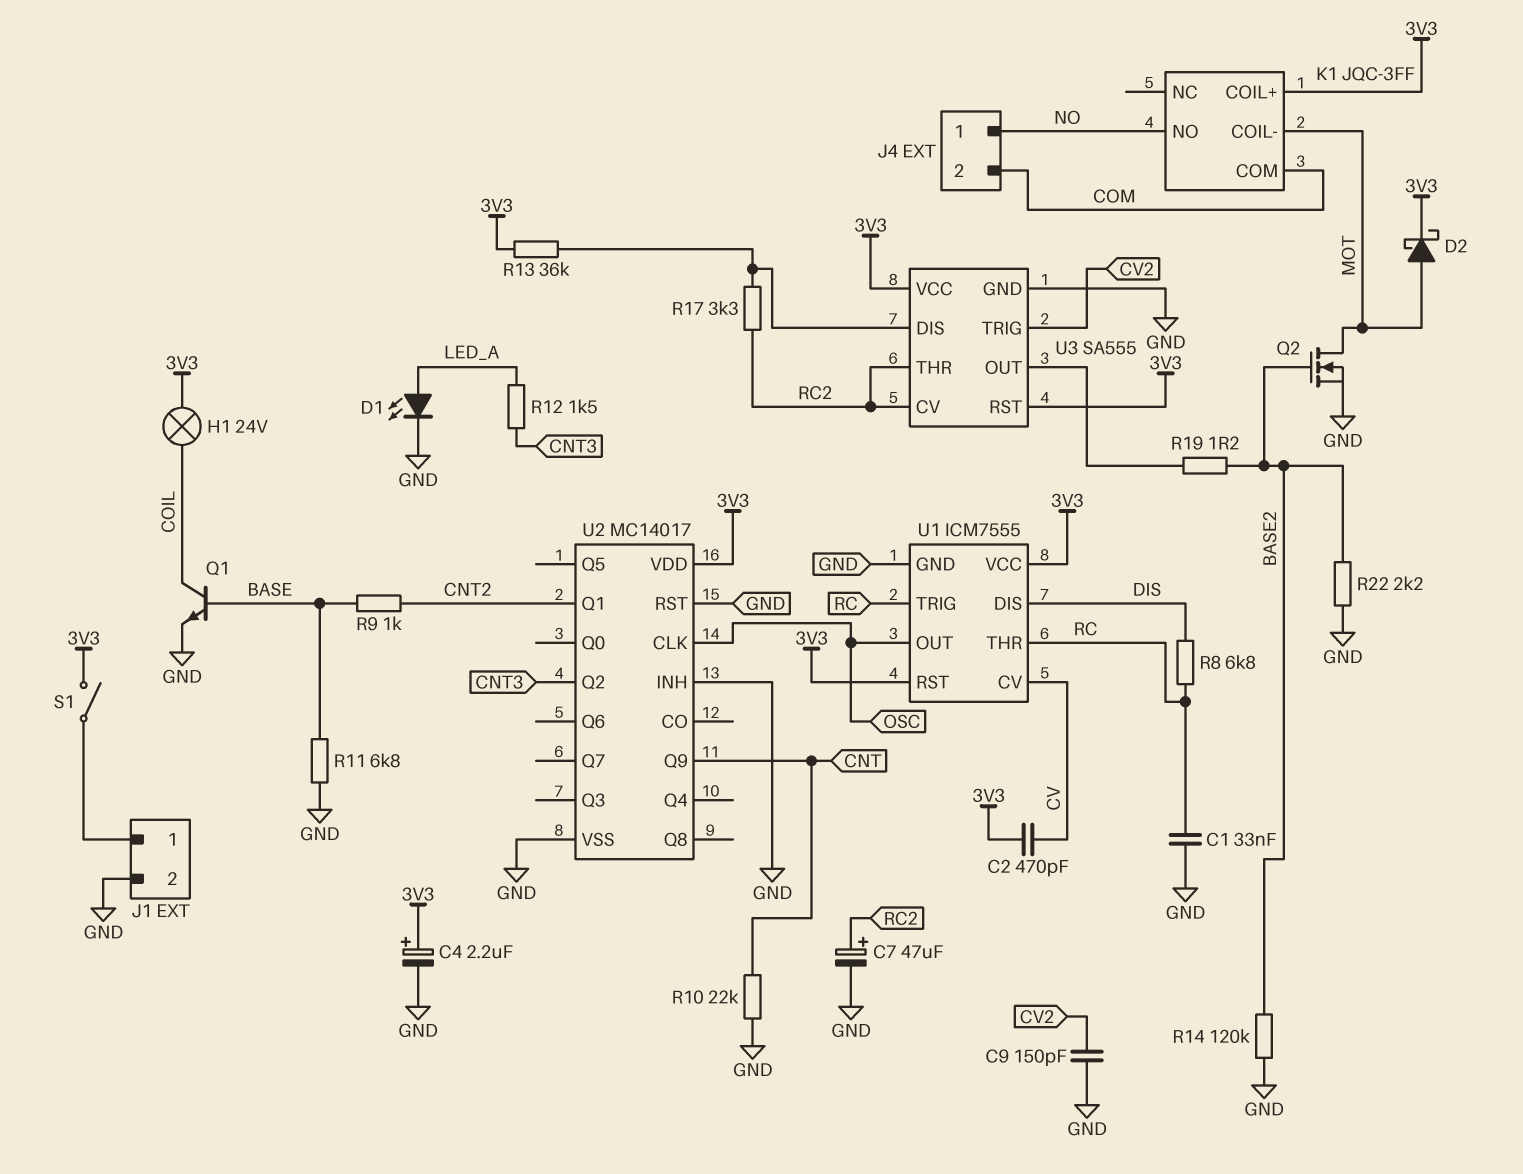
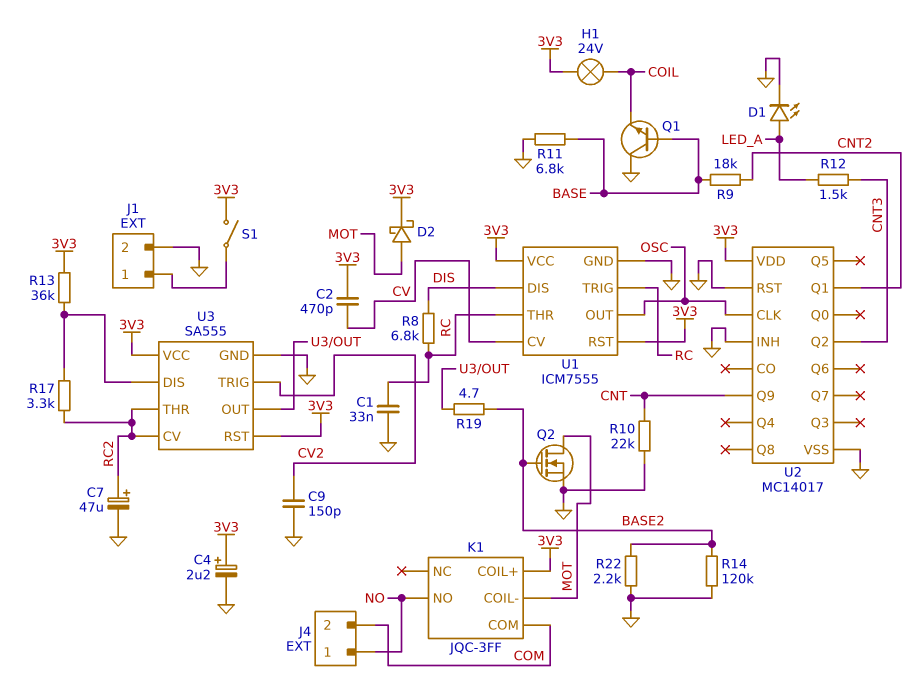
Q1: NPN (B BASE, C COIL, E GND) -> NPN (B BASE, C GND, E COIL)
R9: 1k (BASE, CNT2) -> 18k (BASE, CNT2)
R19: 1.2 (BASE2, U3/OUT) -> 4.7 (BASE2, U3/OUT)

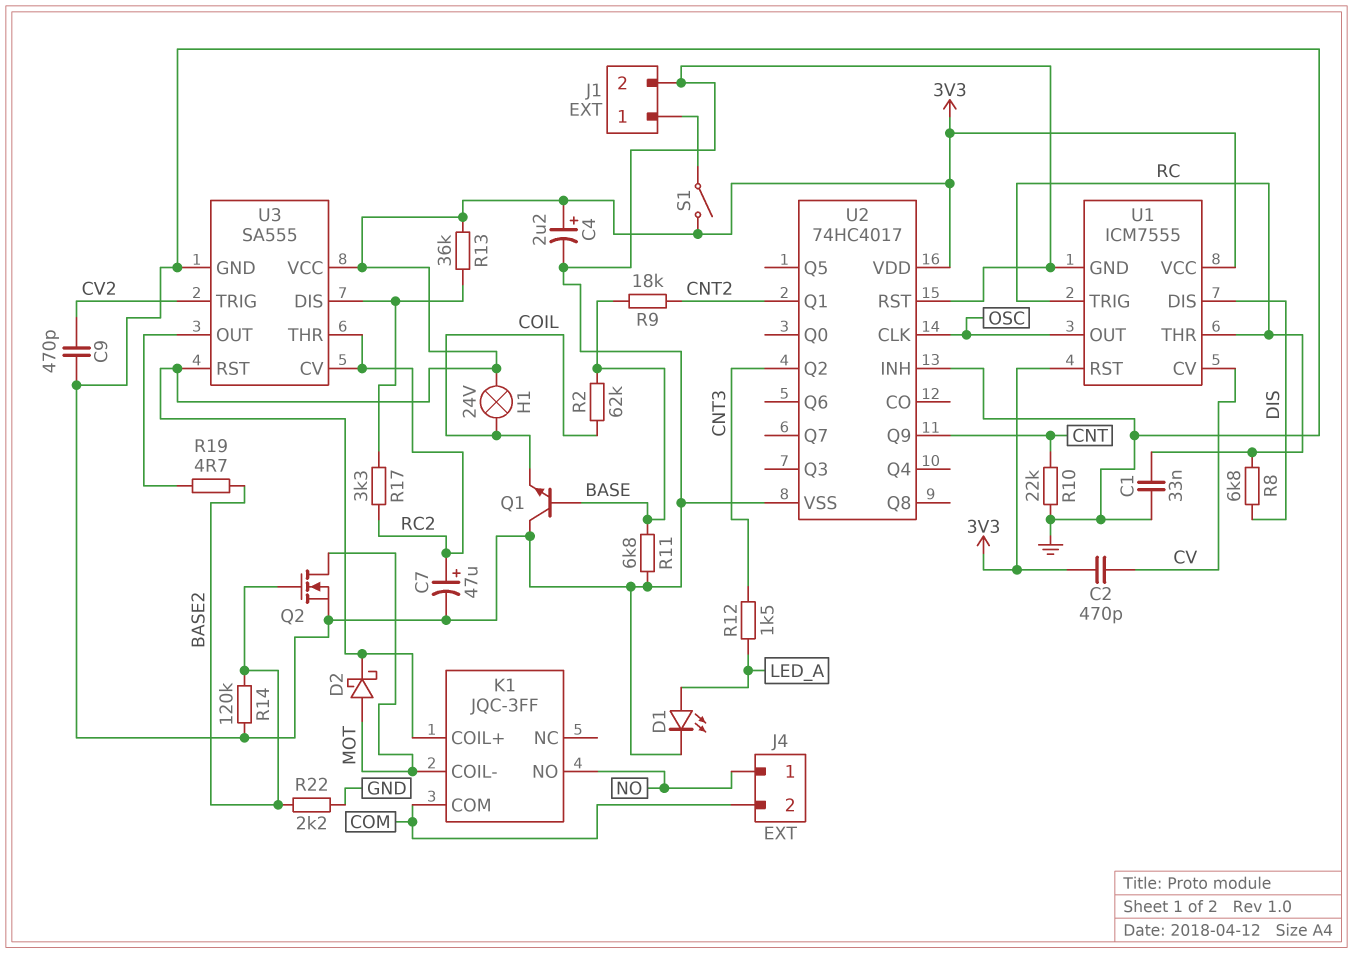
C9: 150pF (CV2, GND) -> 470pF (CV2, GND)
R2: none -> 62k (BASE, COIL)
U2: MC14017 -> 74HC4017

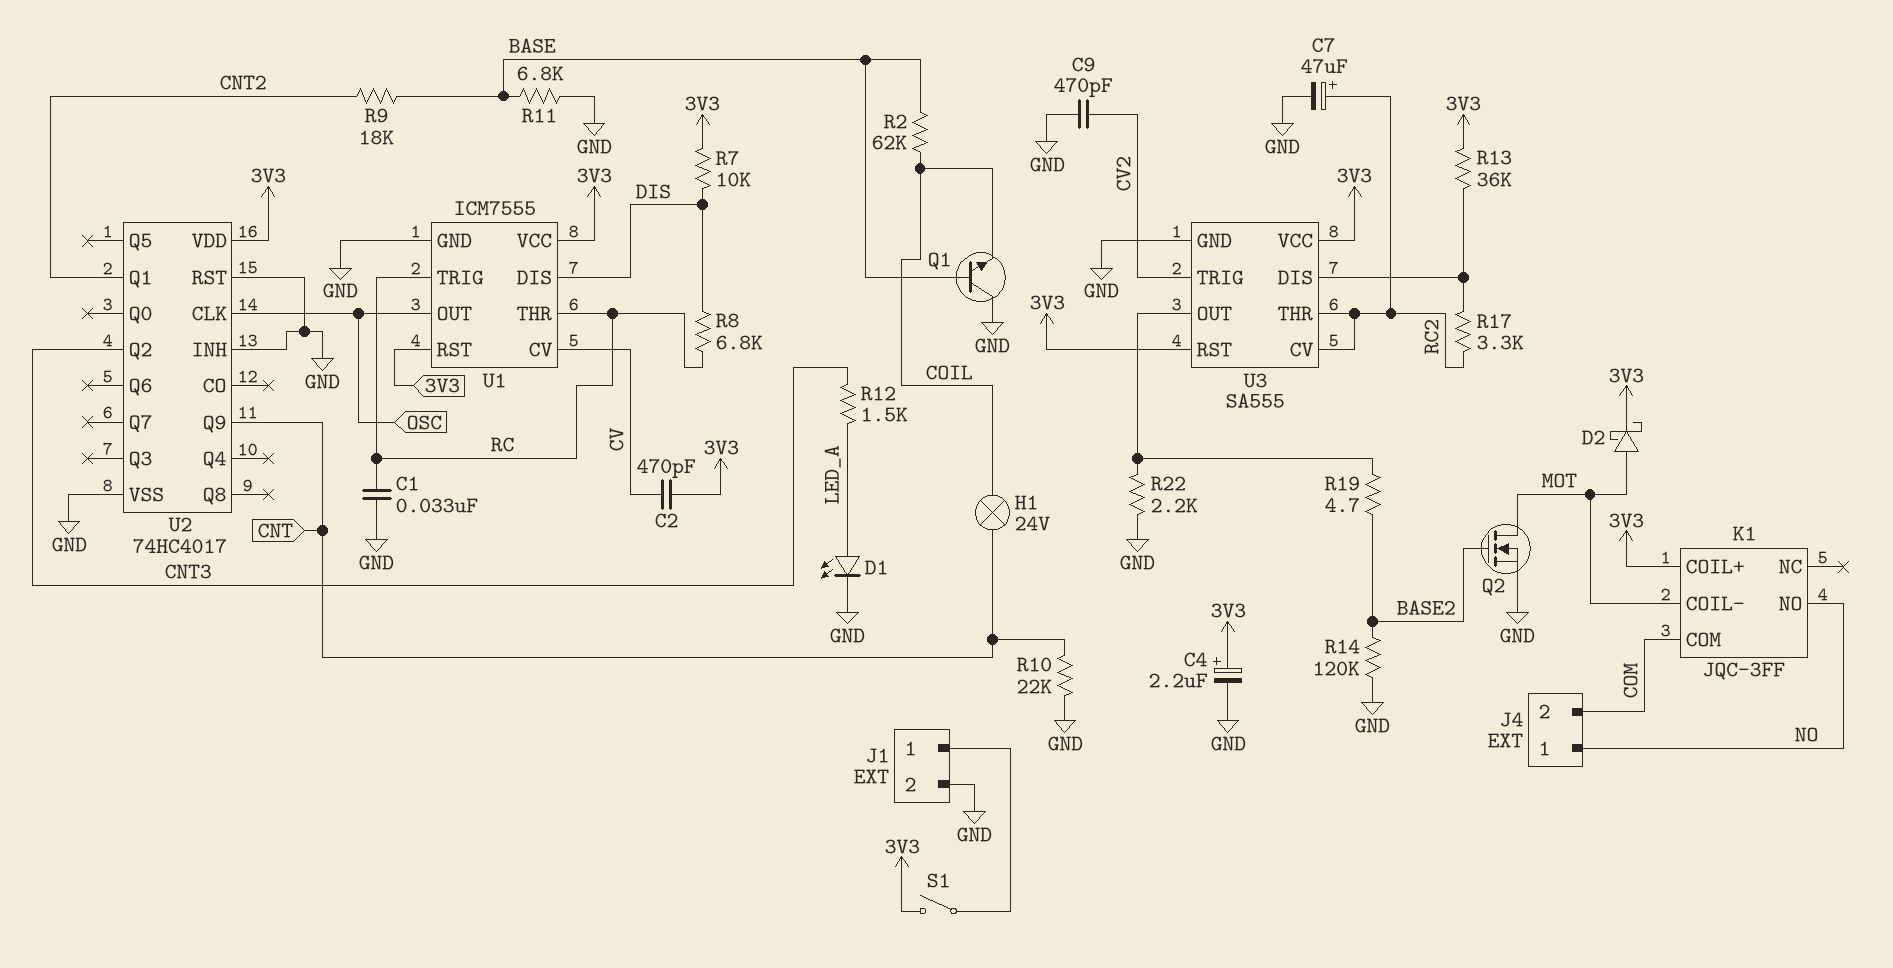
H1: lamp 24V (3V3, COIL) -> lamp 24V (CNT, COIL)
R7: none -> 10k (3V3, DIS)
R22: 2.2k (BASE2, GND) -> 2.2k (GND, U3/OUT)

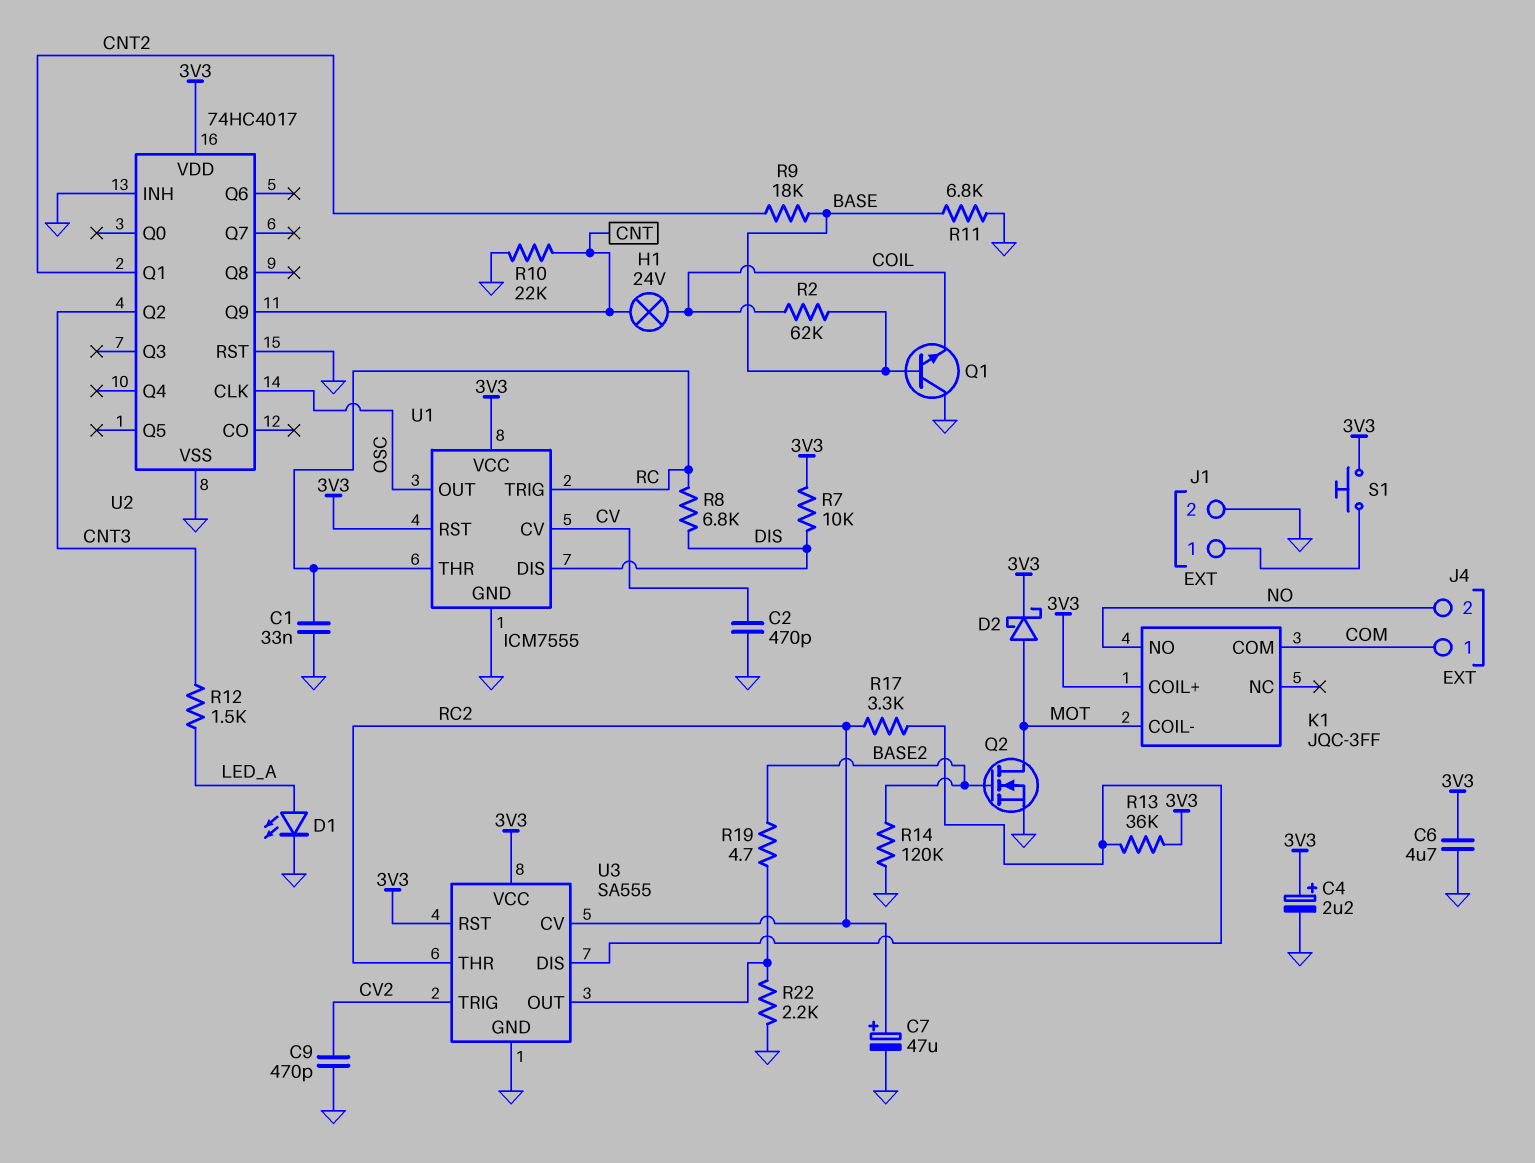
C2: 470pF (3V3, CV) -> 470pF (CV, GND)
C6: none -> 4.7uF (3V3, GND)
J4 pin 1: NO -> COM
J4 pin 2: COM -> NO
S1: switch (3V3, J1/1) -> button (3V3, J1/1)

